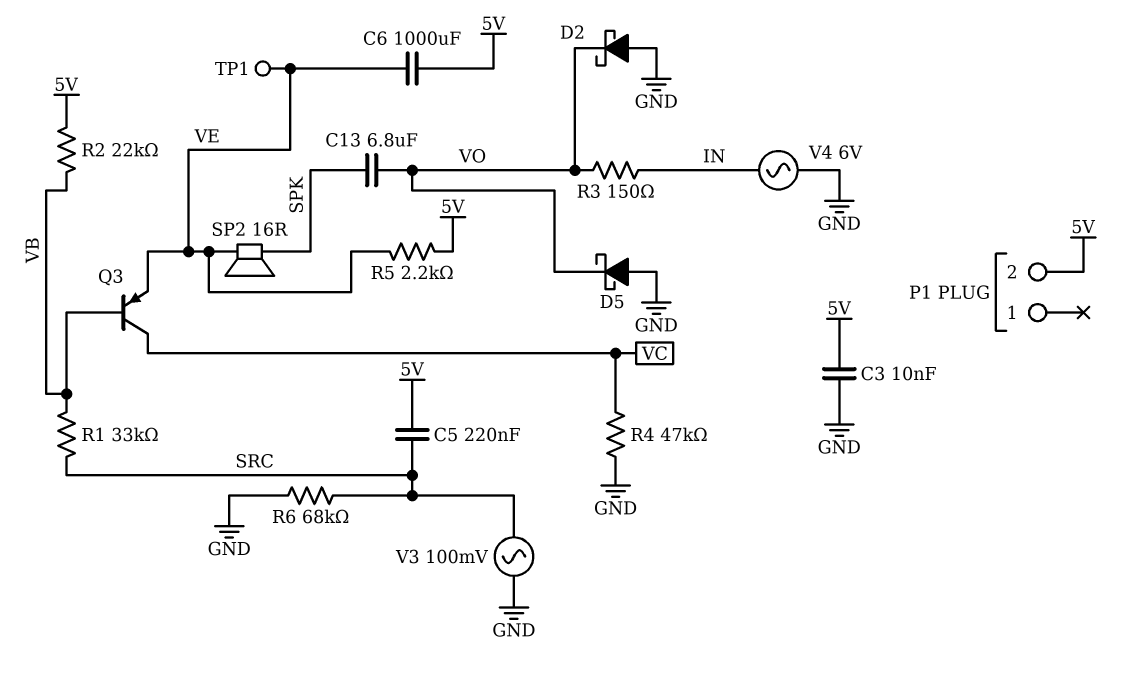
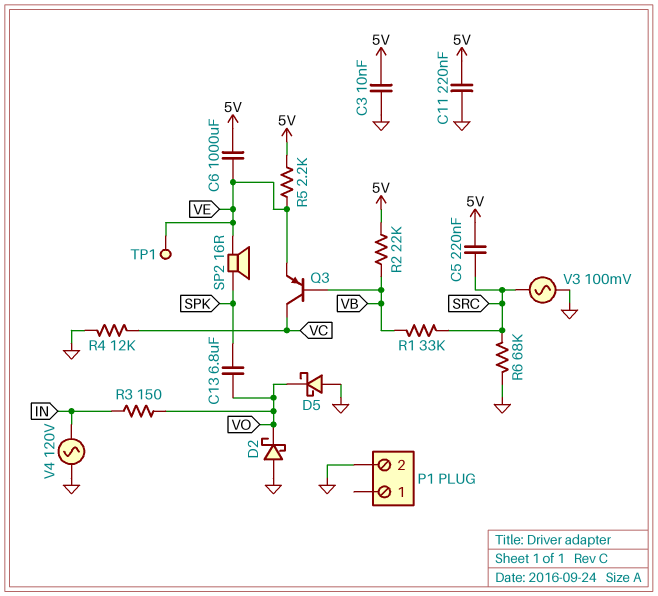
C11: none -> 220nF (5V, GND)
P1 pin 2: 5V -> GND
R4: 47k (GND, VC) -> 12k (GND, VC)
V4: AC 6V (GND, IN) -> AC 120V (GND, IN)

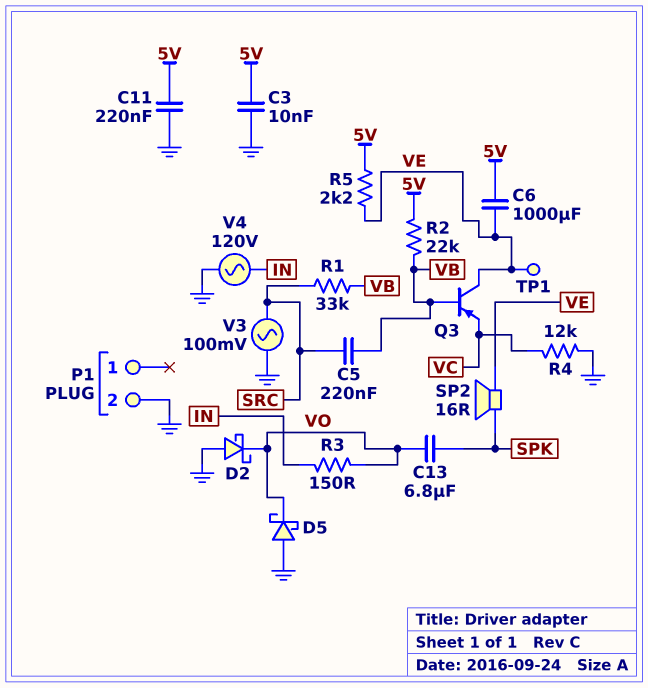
C5: 220nF (5V, SRC) -> 220nF (SRC, VB)
Q3: PNP (B VB, C VC, E VE) -> PNP (B VB, C VE, E VC)
R6: 68k (GND, SRC) -> none

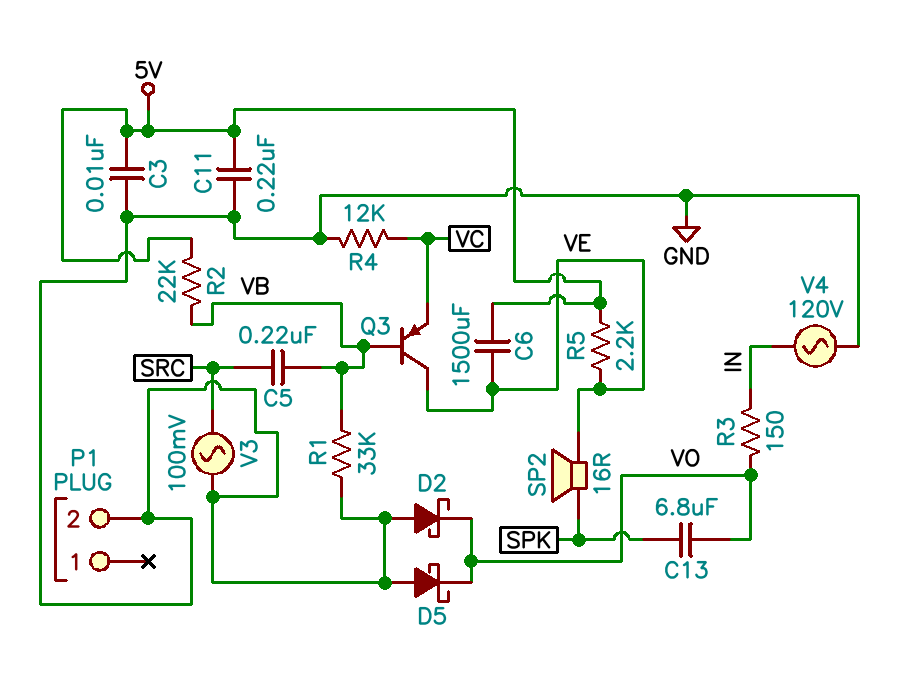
C6: 1000uF (5V, VE) -> 1500uF (5V, VE)
R1: 33k (SRC, VB) -> 33k (GND, VB)
TP1: test point (VE) -> none

